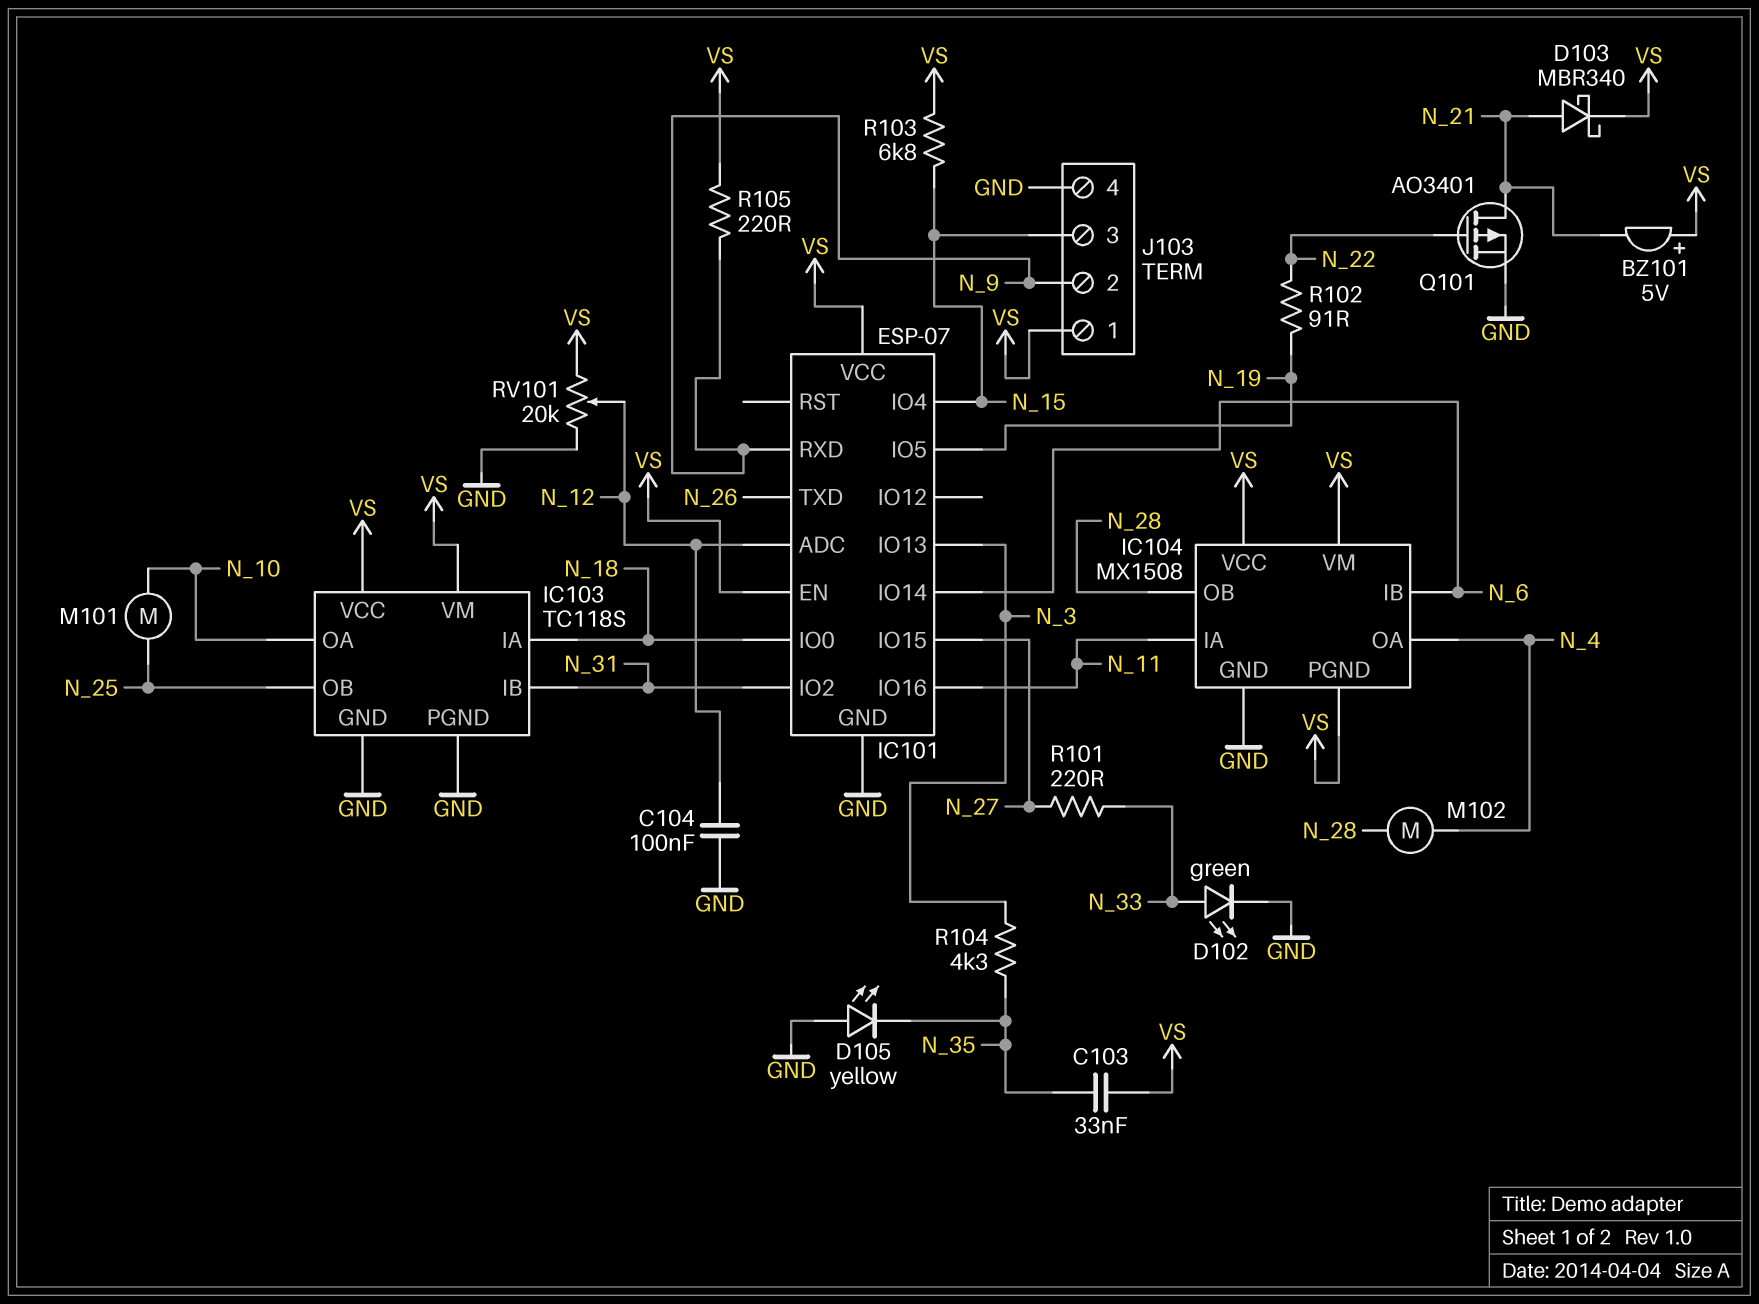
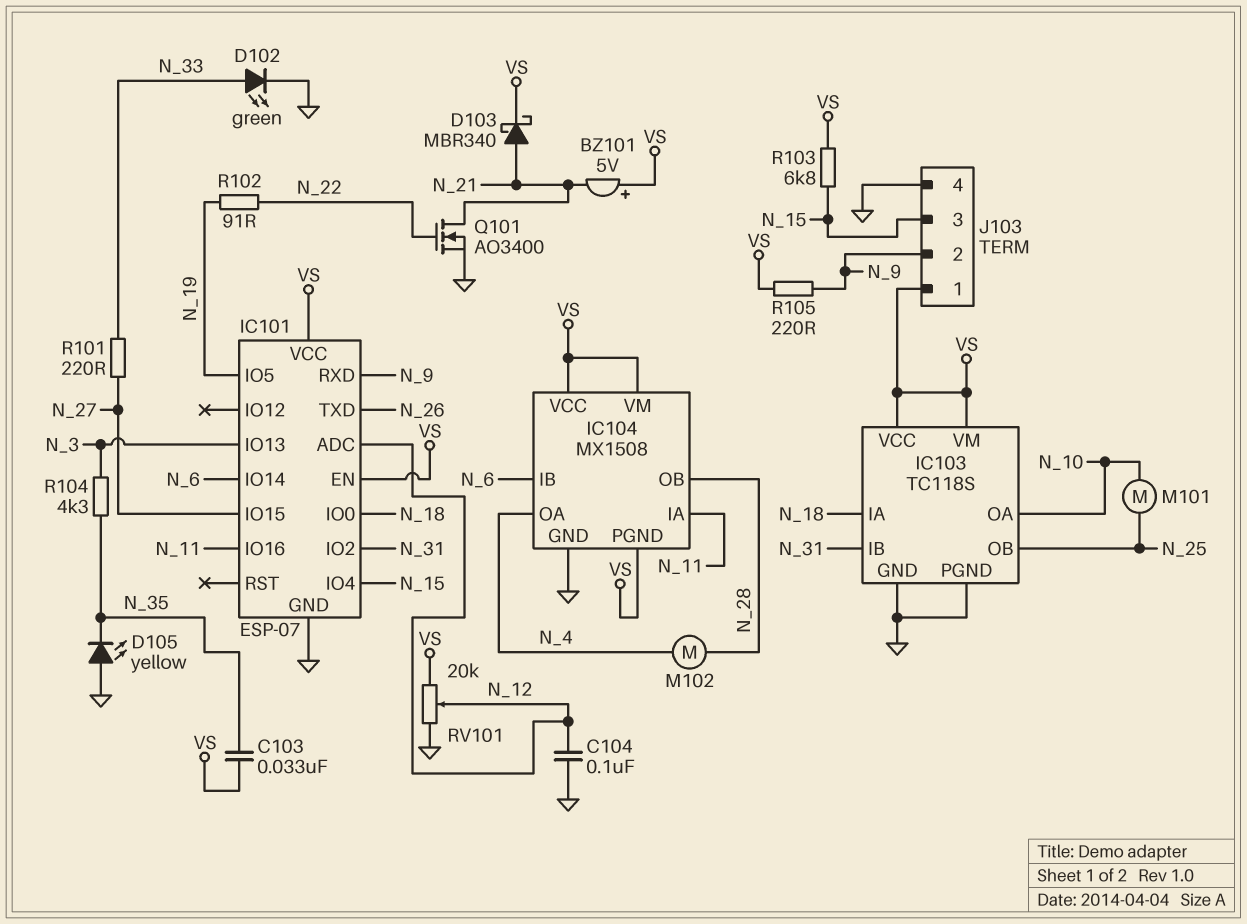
Q101: PMOS AO3401 (G N_22, D N_21, S GND) -> NMOS AO3400 (G N_22, D N_21, S GND)

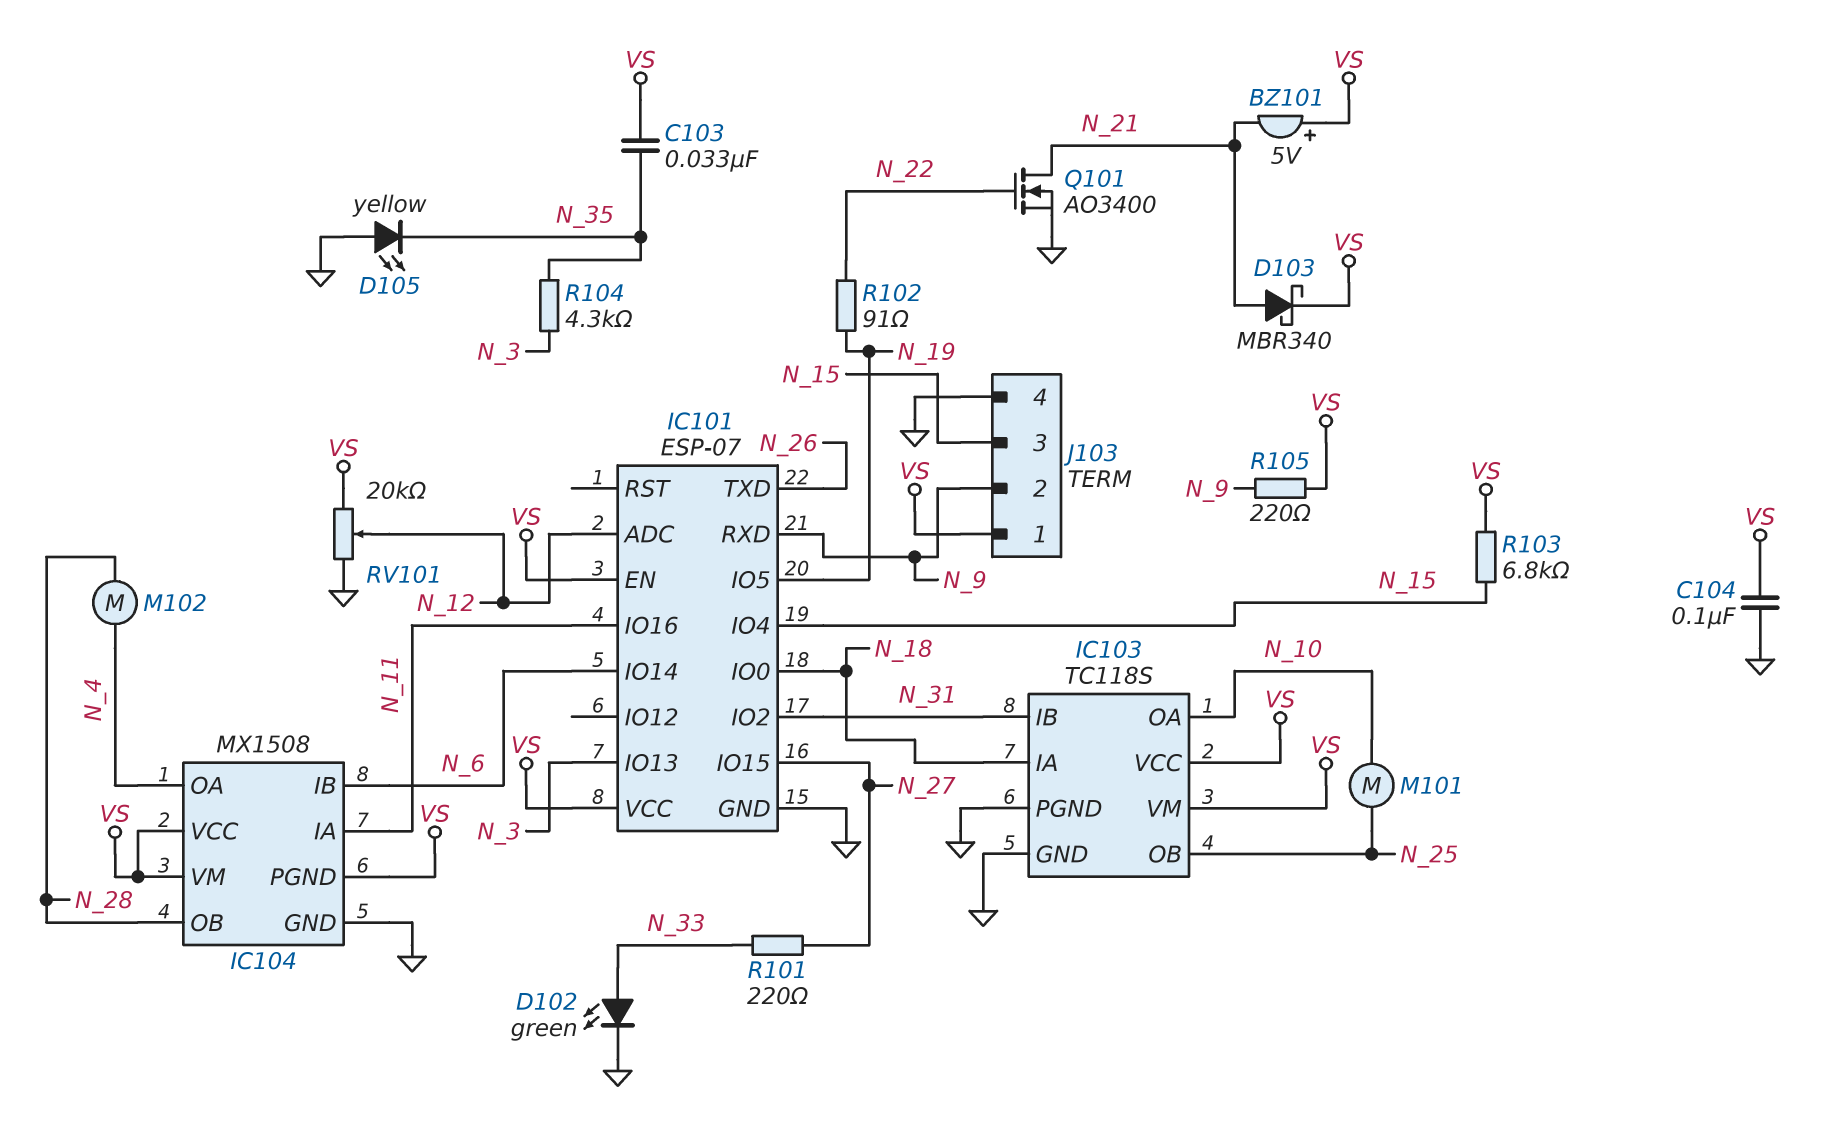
C104: 100nF (GND, N_12) -> 100nF (GND, VS)

